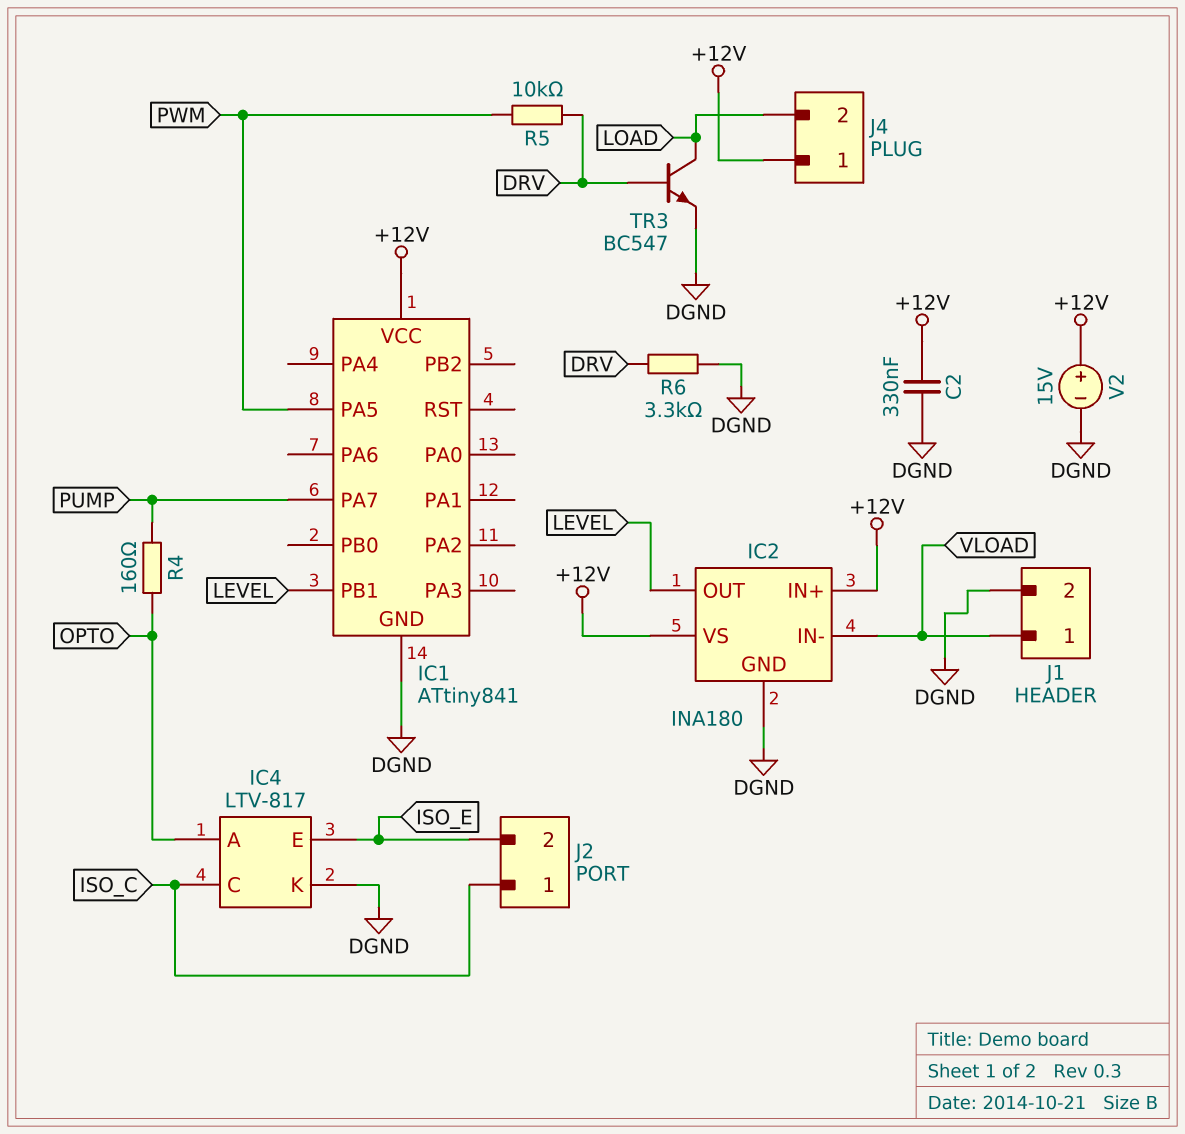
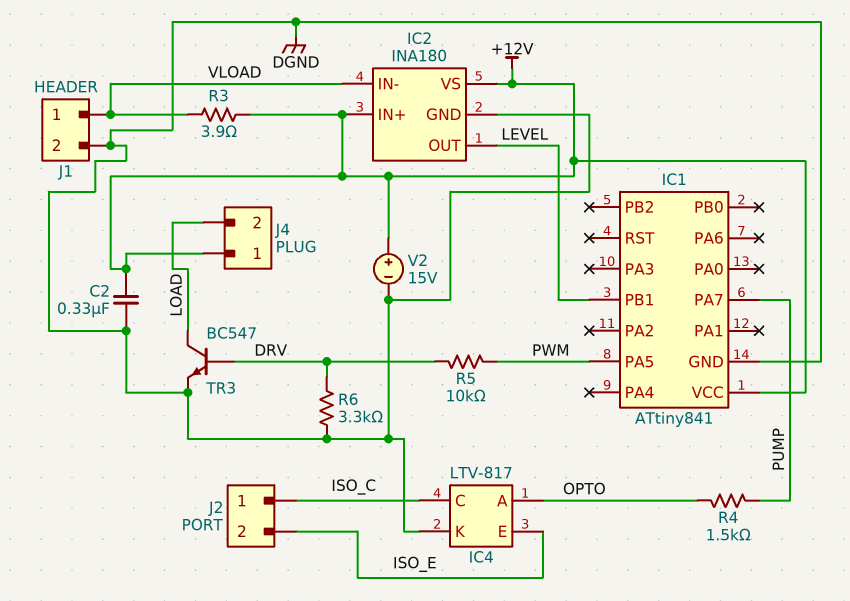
R3: none -> 3.9 (+12V, VLOAD)
R4: 160 (OPTO, PUMP) -> 1.5k (OPTO, PUMP)

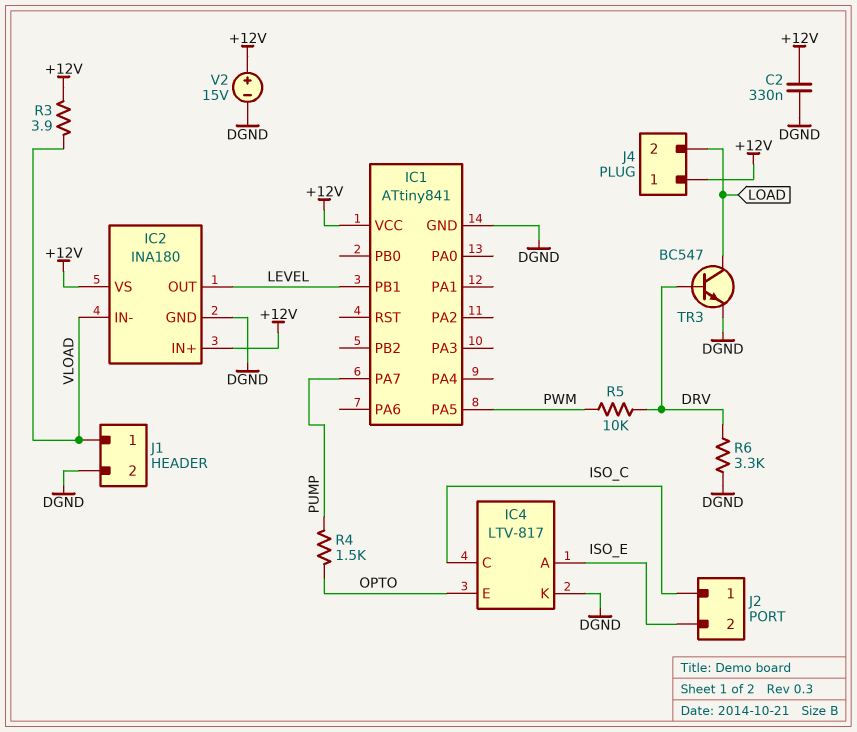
IC4 pin A: OPTO -> ISO_E
IC4 pin E: ISO_E -> OPTO

